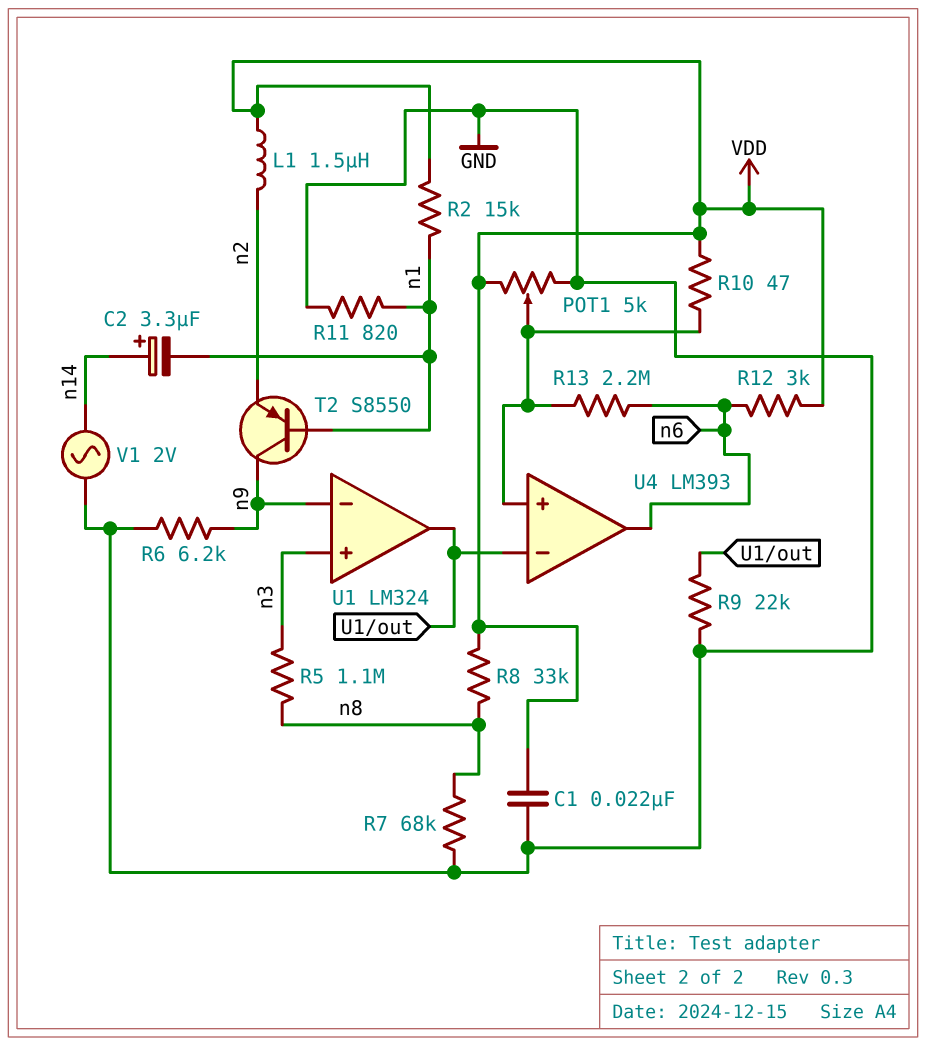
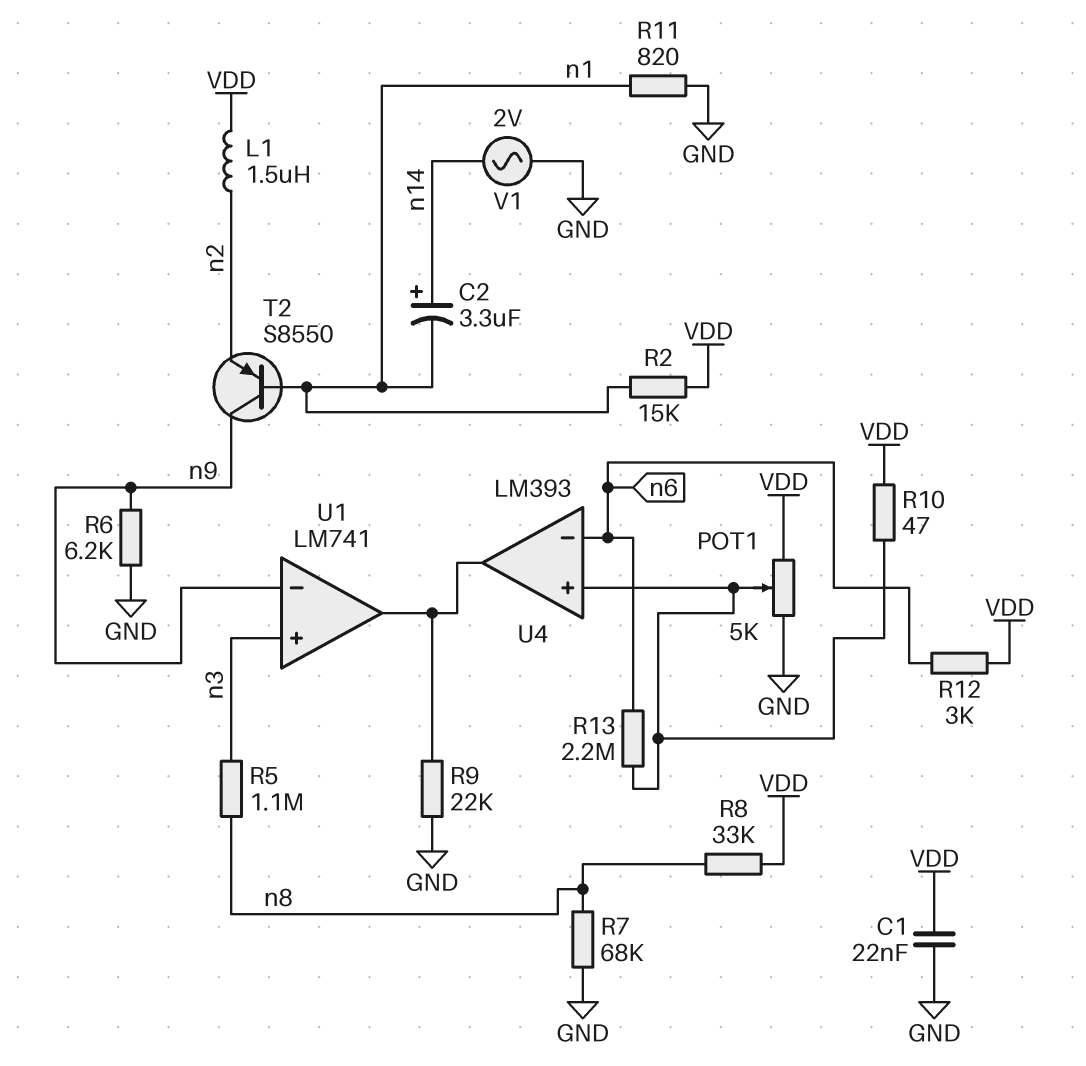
U1: LM324 -> LM741
U4 pin in-: U1/out -> n6
U4 pin out: n6 -> U1/out

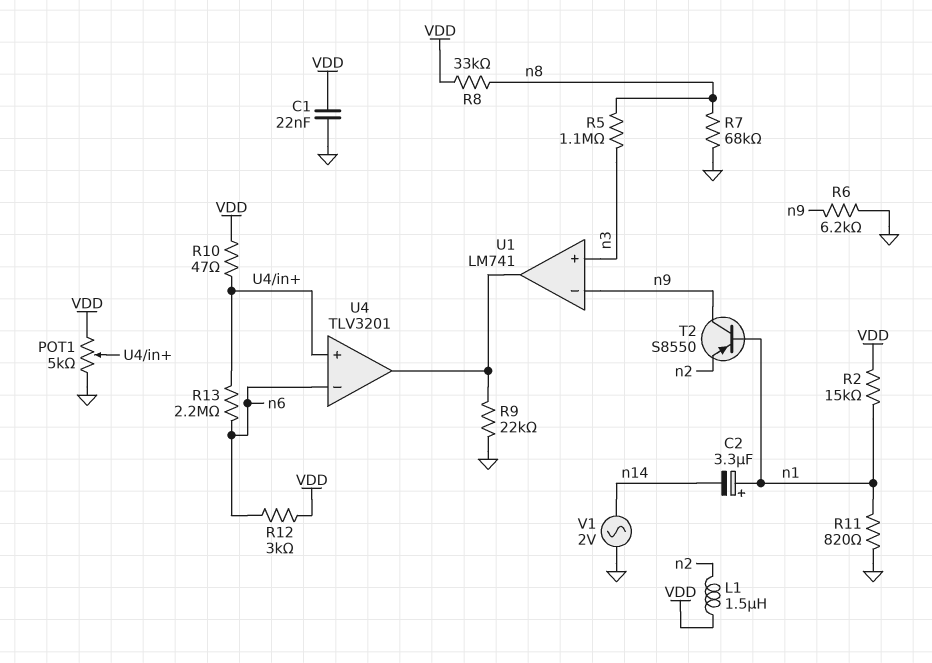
C2: 3.3uF (plus n14, minus n1) -> 3.3uF (plus n1, minus n14)
U4: LM393 -> TLV3201

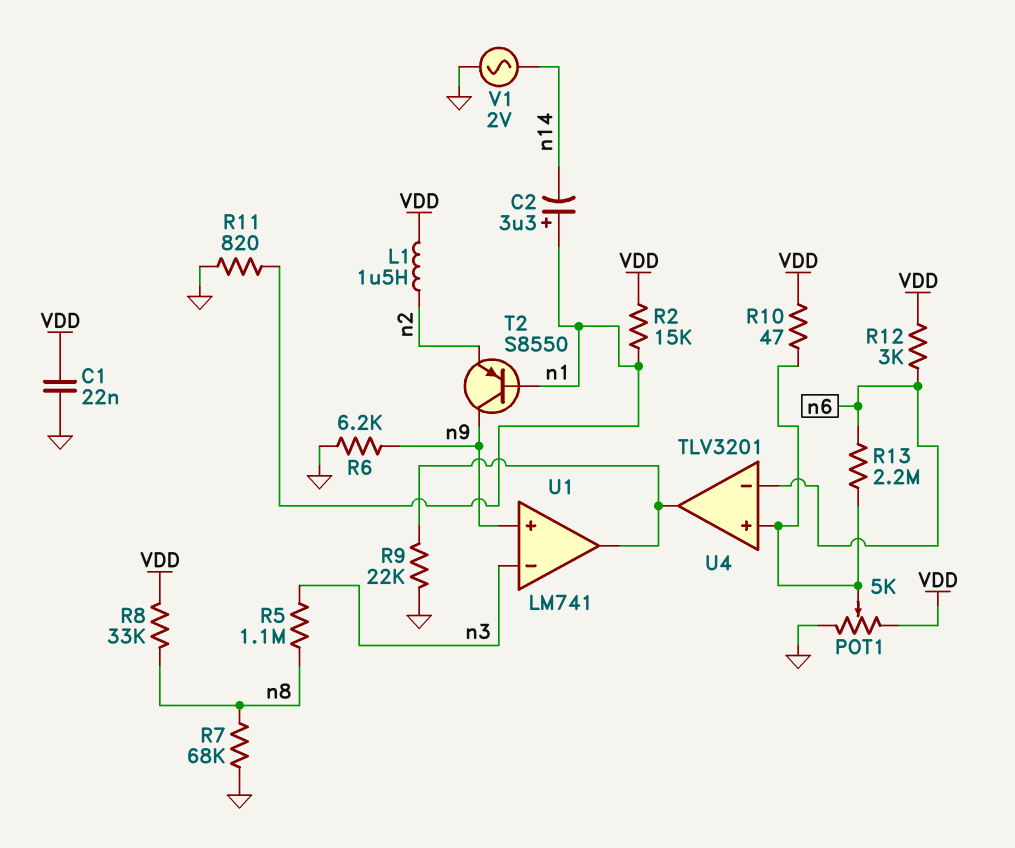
U1 pin in+: n3 -> n9
U1 pin in-: n9 -> n3

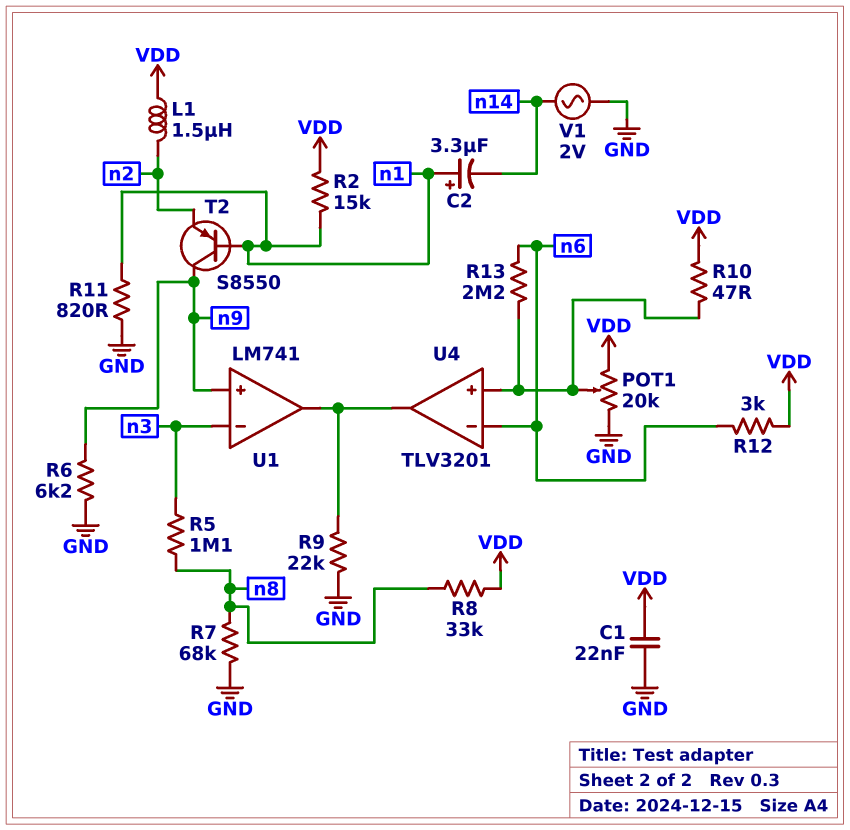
POT1: 5k (GND, VDD, wiper U4/in+) -> 20k (GND, VDD, wiper U4/in+)

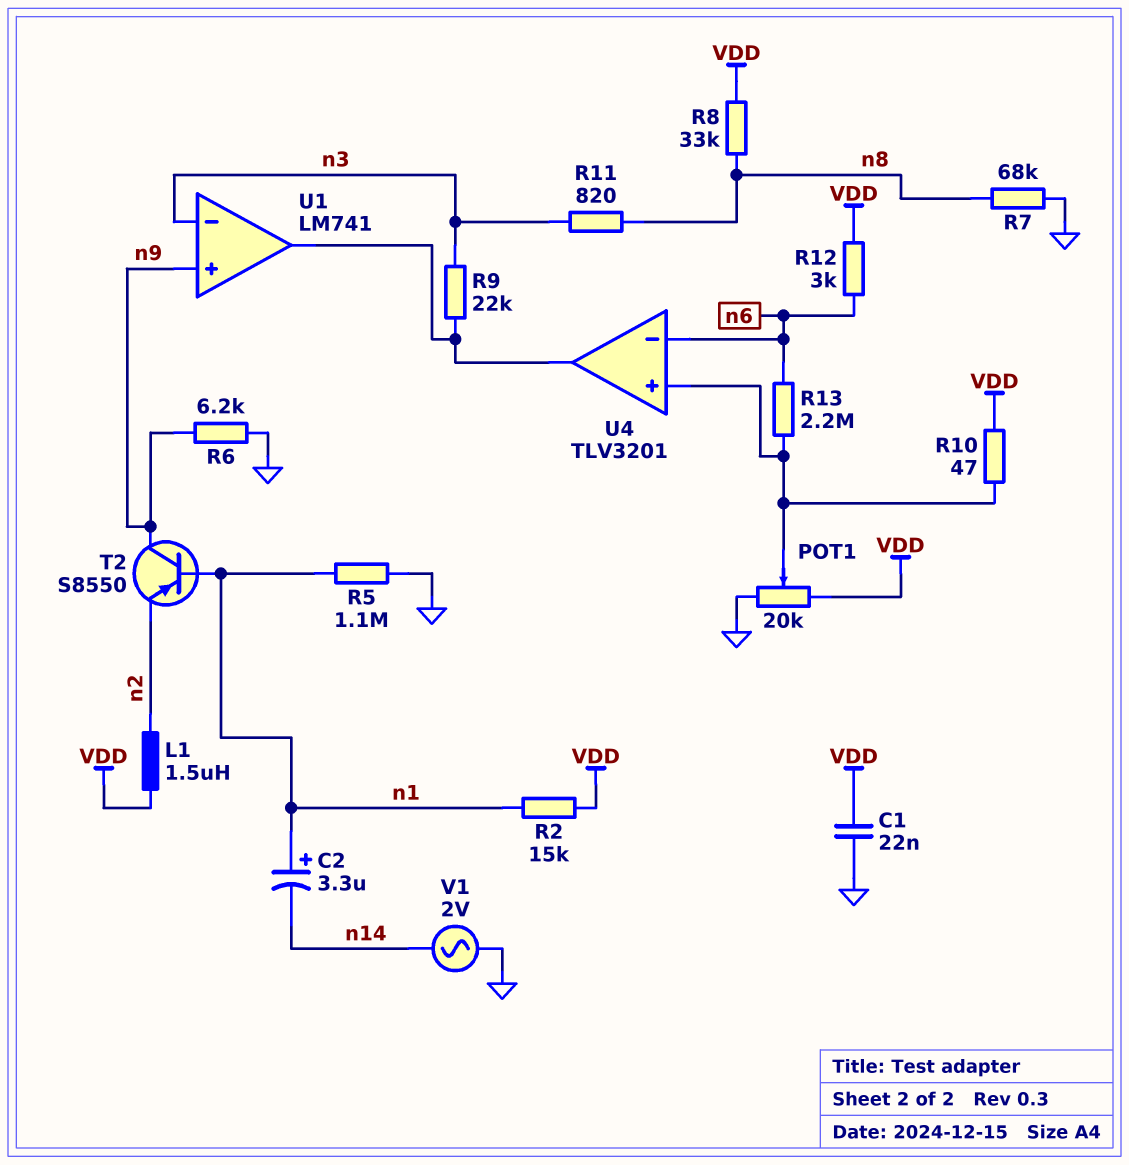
R5: 1.1M (n3, n8) -> 1.1M (GND, n1)
R9: 22k (GND, U1/out) -> 22k (U1/out, n3)
R11: 820 (GND, n1) -> 820 (n3, n8)

